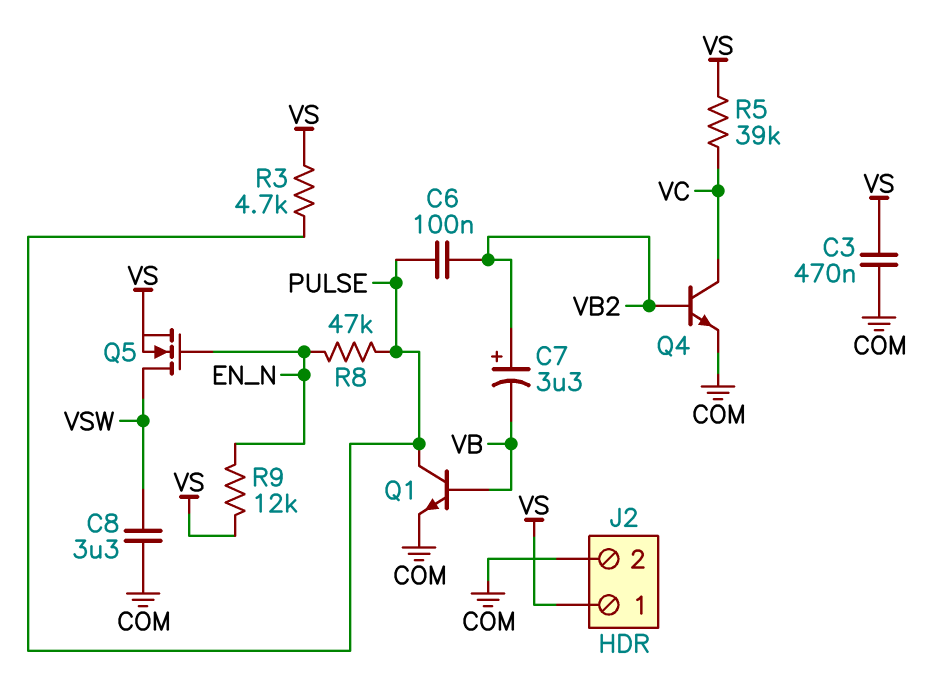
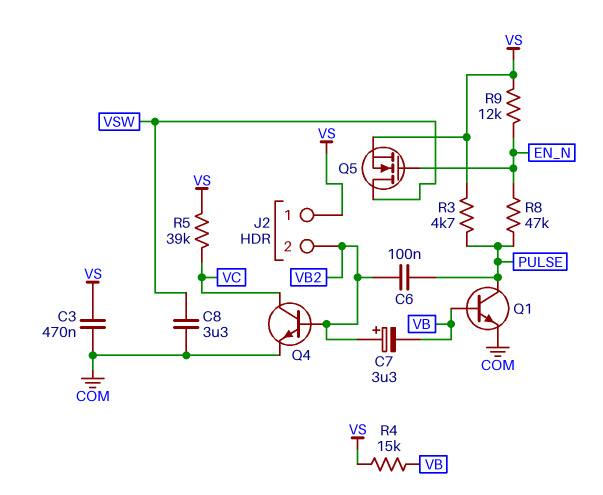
J2 pin 2: COM -> VB2
R4: none -> 15k (VB, VS)

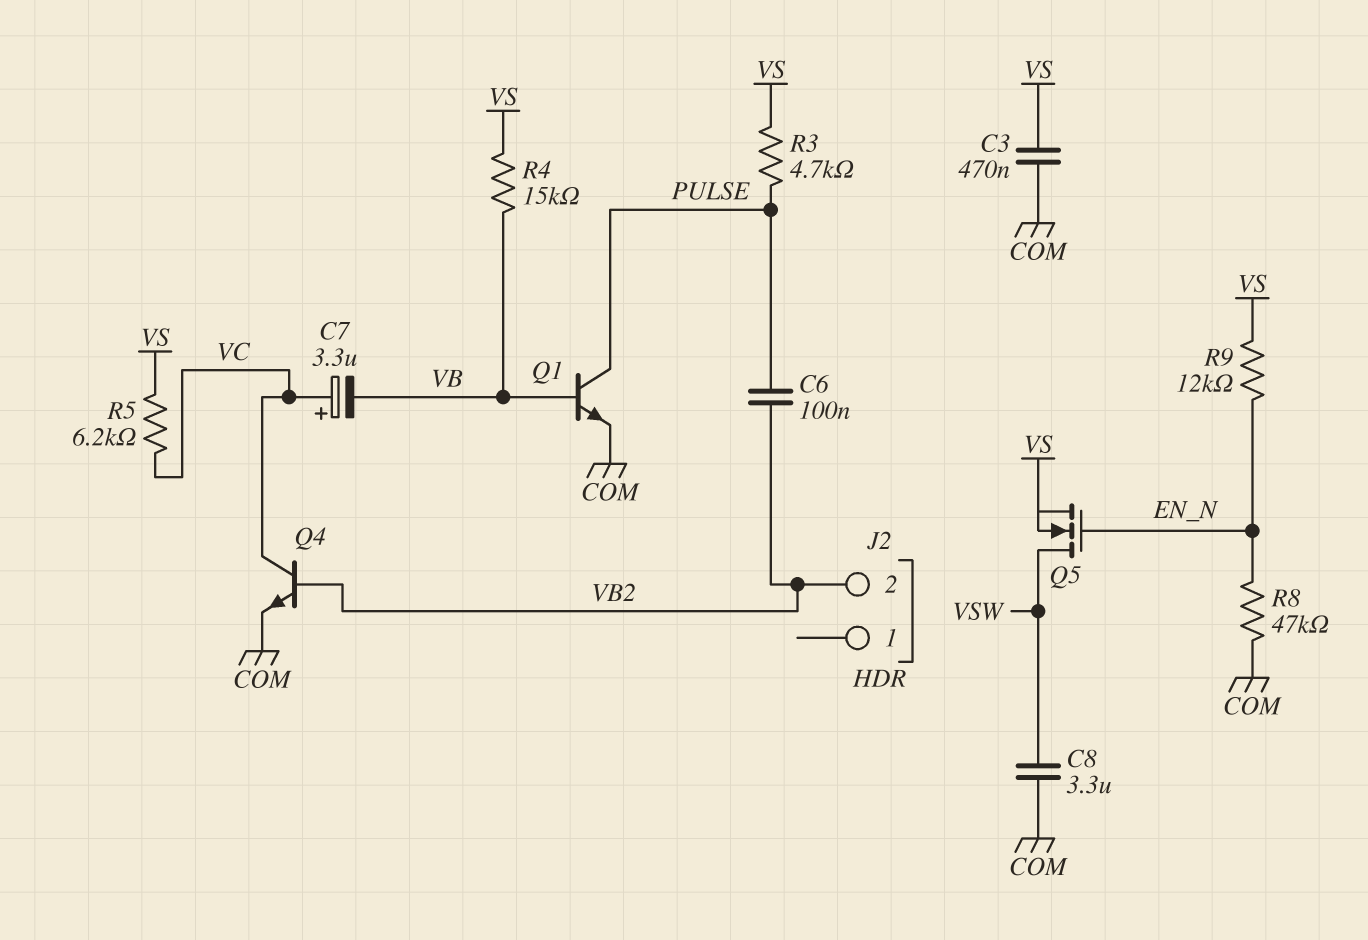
C7: 3.3uF (plus VB2, minus VB) -> 3.3uF (plus VC, minus VB)
J2 pin 1: VS -> none
R5: 39k (VC, VS) -> 6.2k (VC, VS)
R8: 47k (EN_N, PULSE) -> 47k (COM, EN_N)

